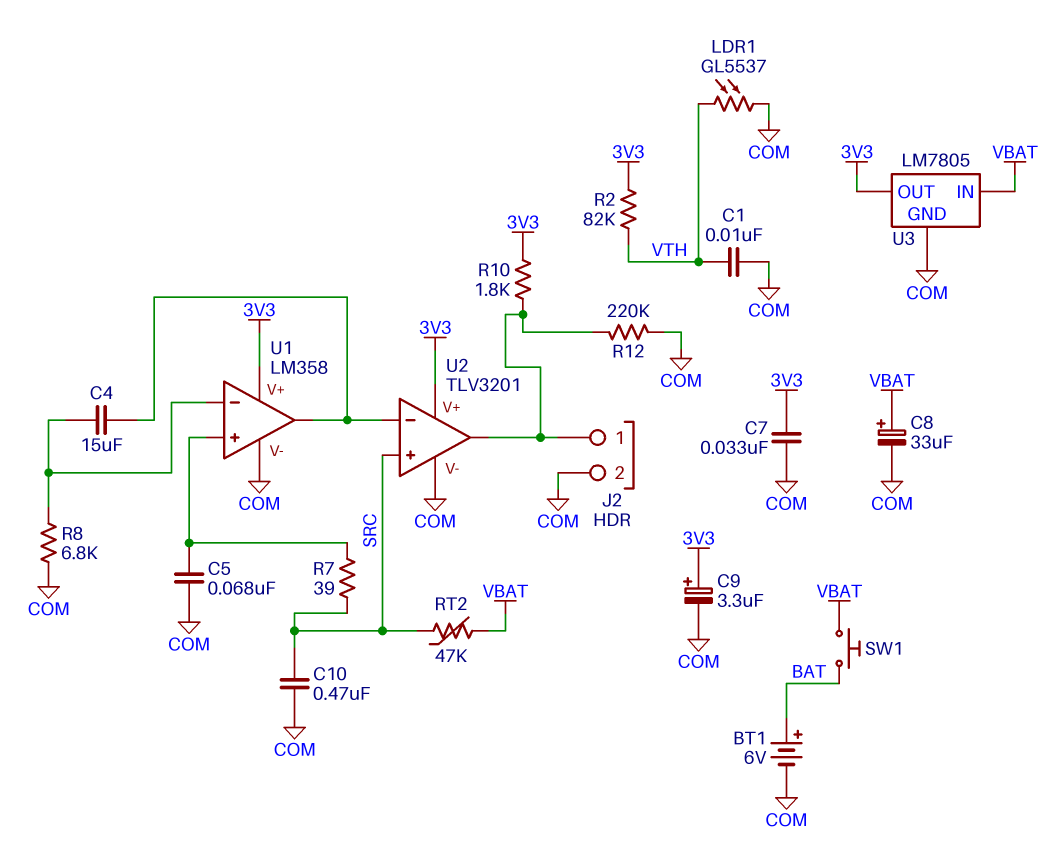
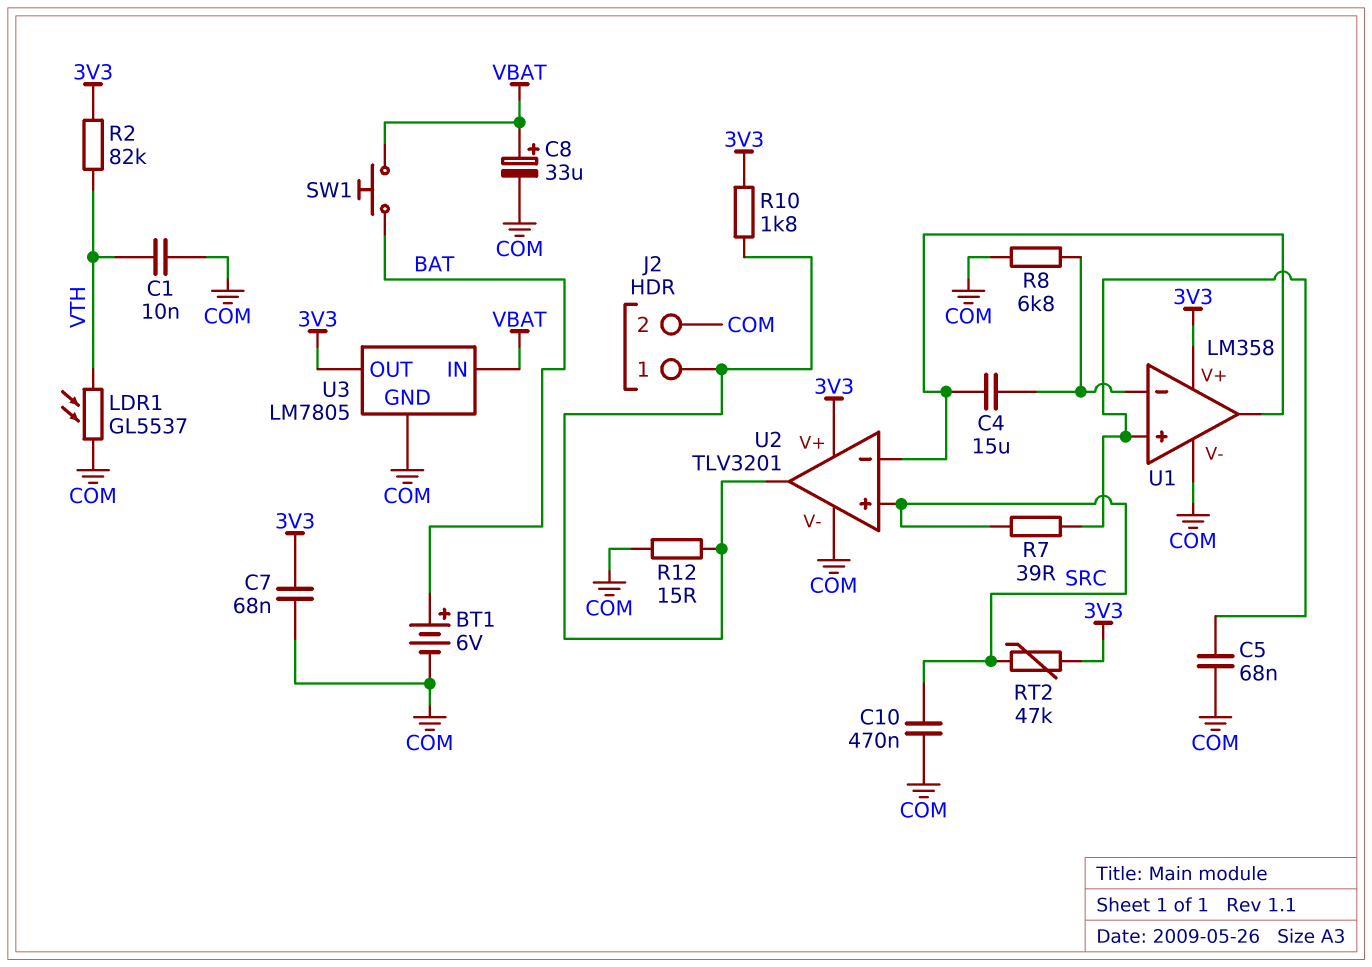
C7: 33nF (3V3, COM) -> 68nF (3V3, COM)
C9: 3.3uF (plus 3V3, minus COM) -> none
R12: 220k (COM, J2/1) -> 15 (COM, J2/1)
RT2: 47k (SRC, VBAT) -> 47k (3V3, SRC)

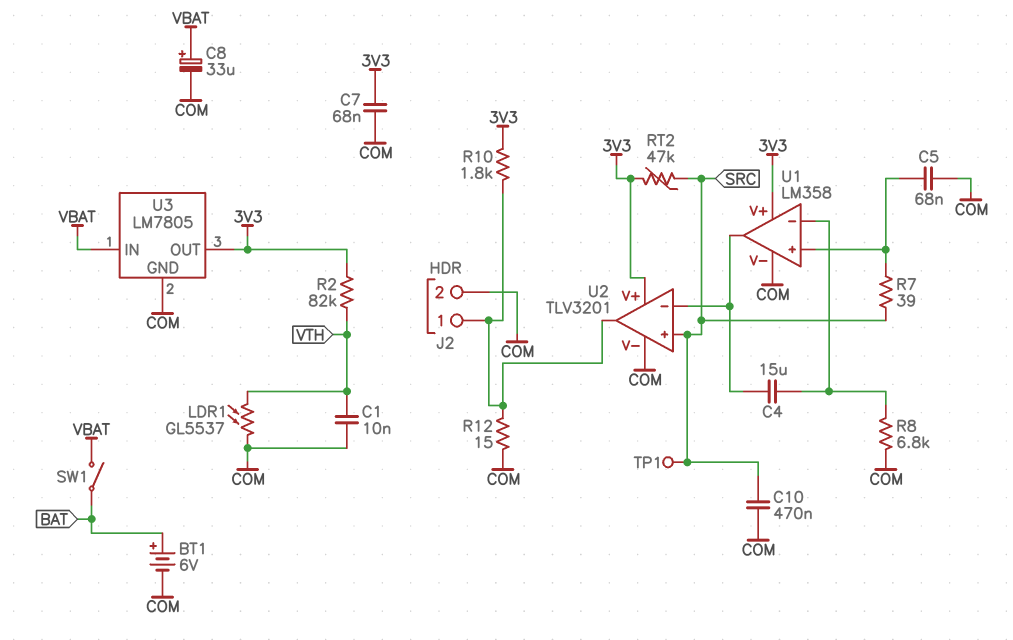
SW1: button (BAT, VBAT) -> switch (BAT, VBAT)
TP1: none -> test point (SRC)

